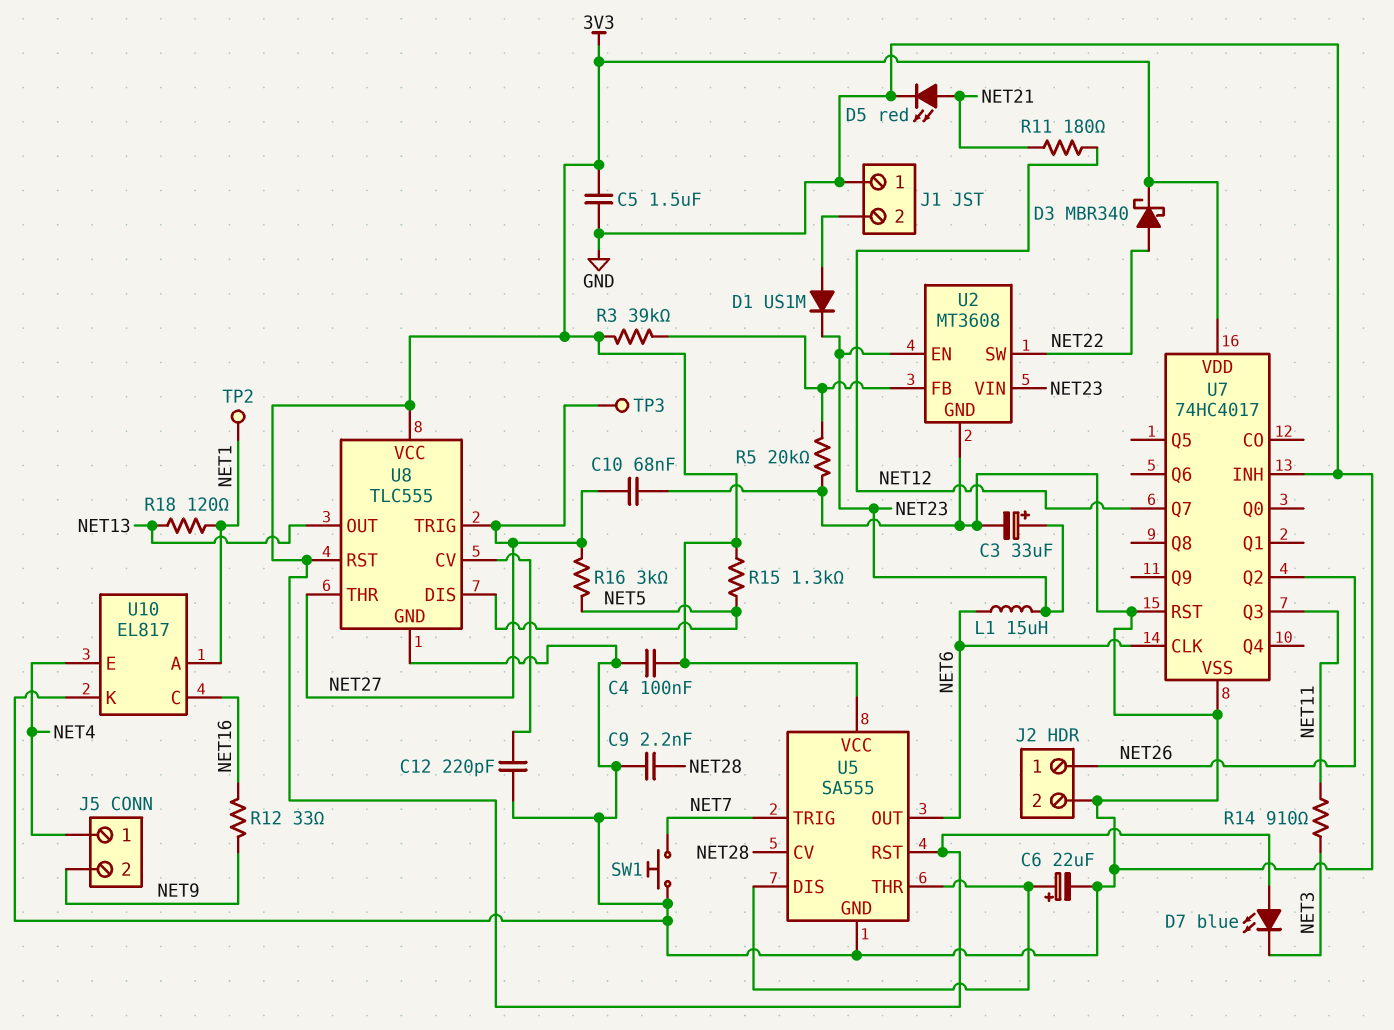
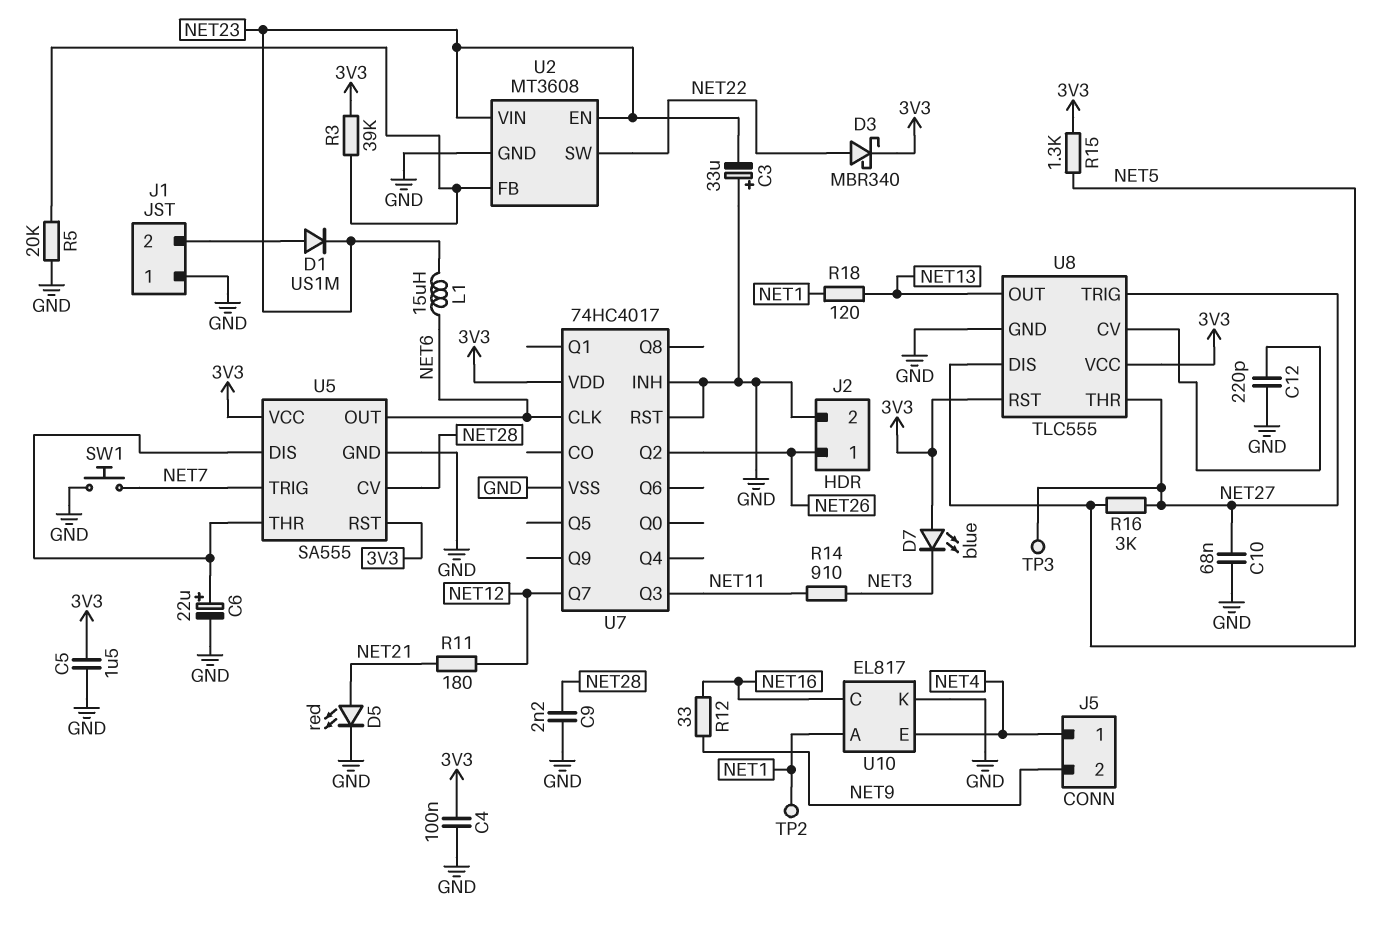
C3: 33uF (plus NET23, minus GND) -> 33uF (plus GND, minus NET23)

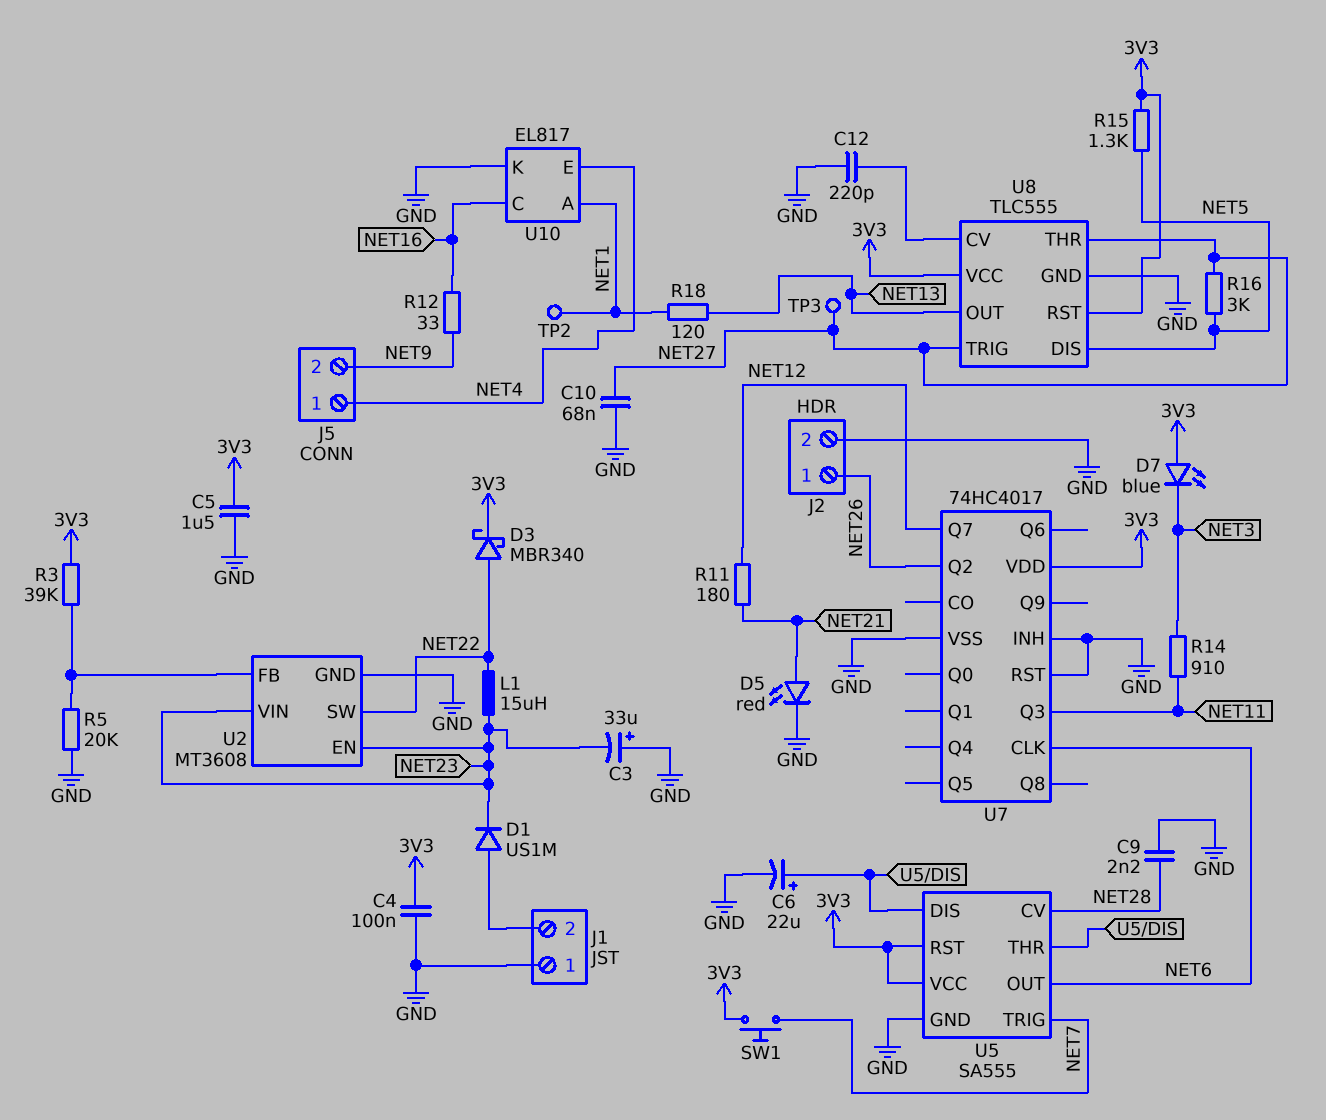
L1: 15uH (NET6, NET23) -> 15uH (NET22, NET23)
SW1: button (GND, NET7) -> button (3V3, NET7)

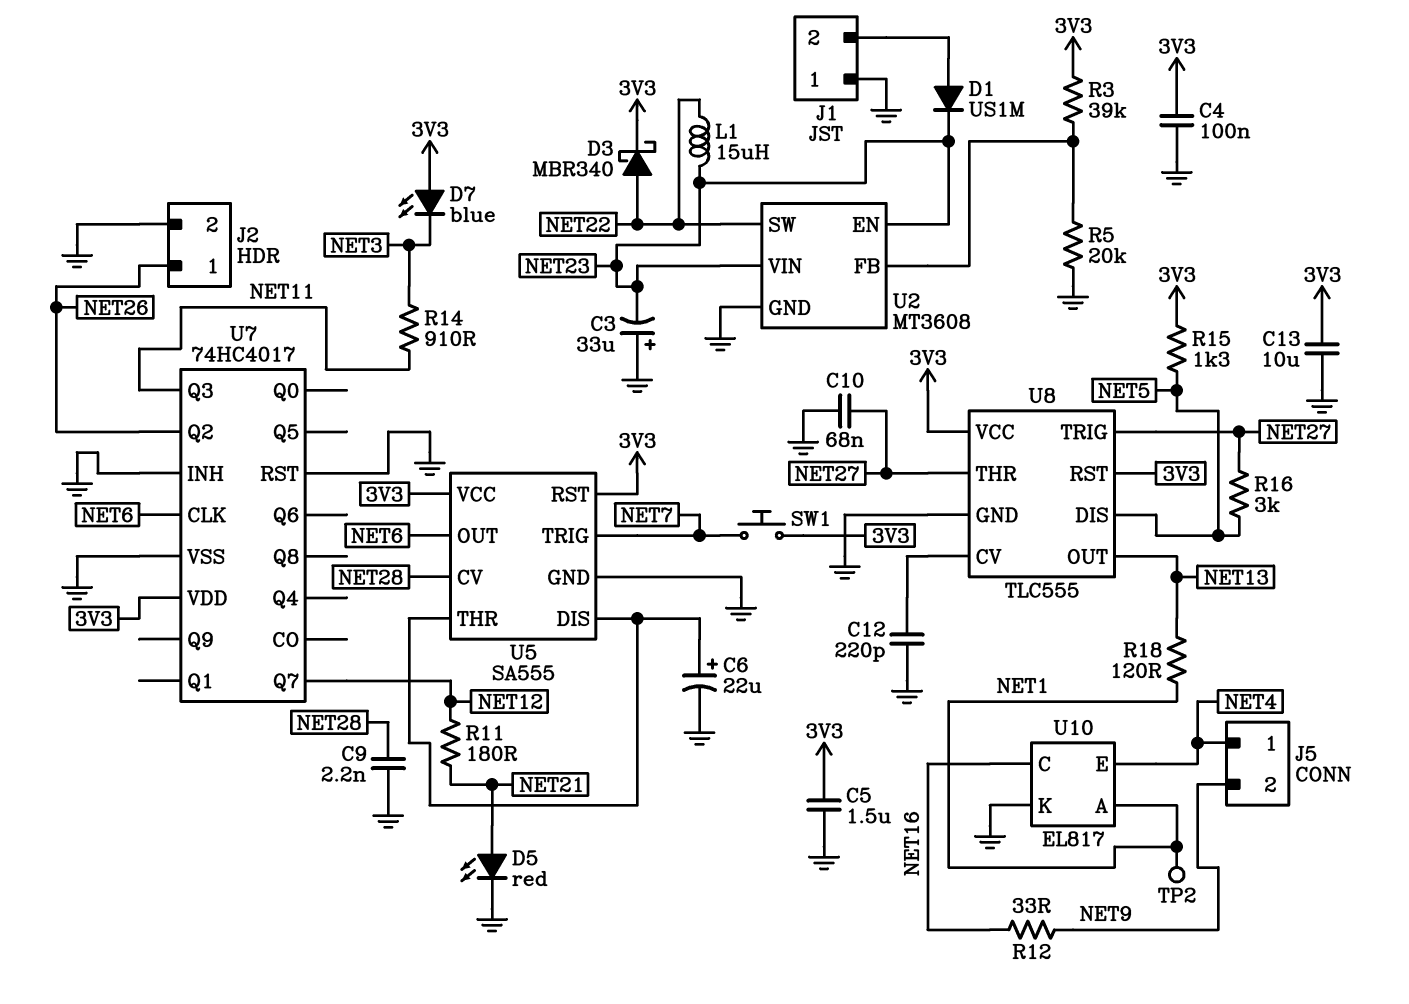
C13: none -> 10uF (3V3, GND)
TP3: test point (NET27) -> none

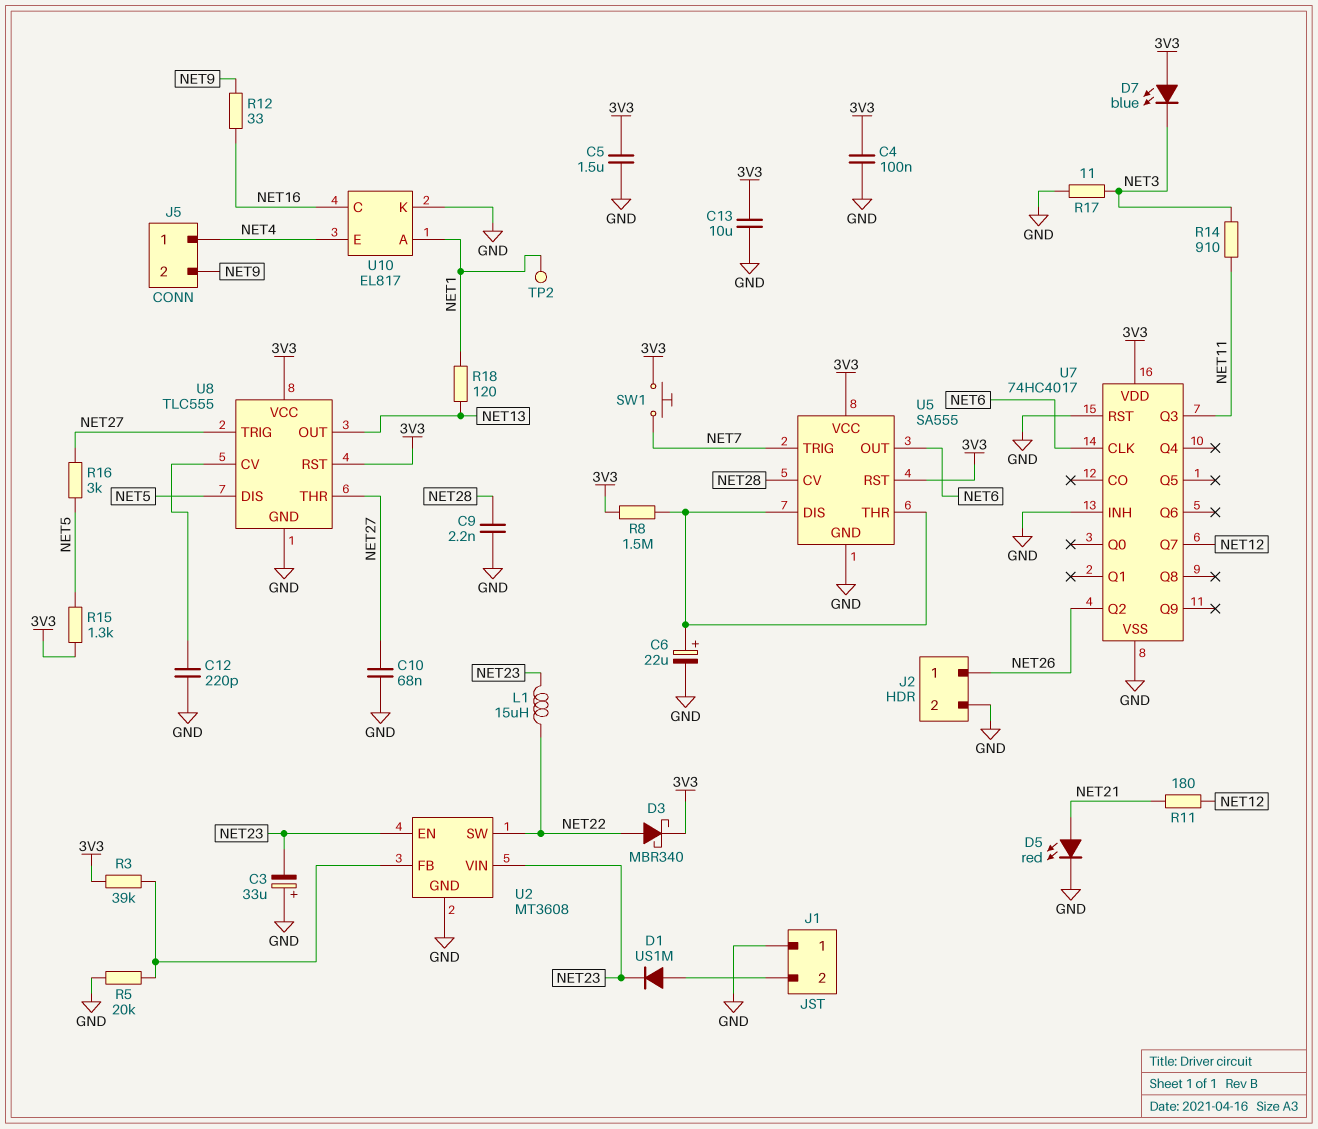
R8: none -> 1.5M (3V3, U5/DIS)
R17: none -> 11 (GND, NET3)

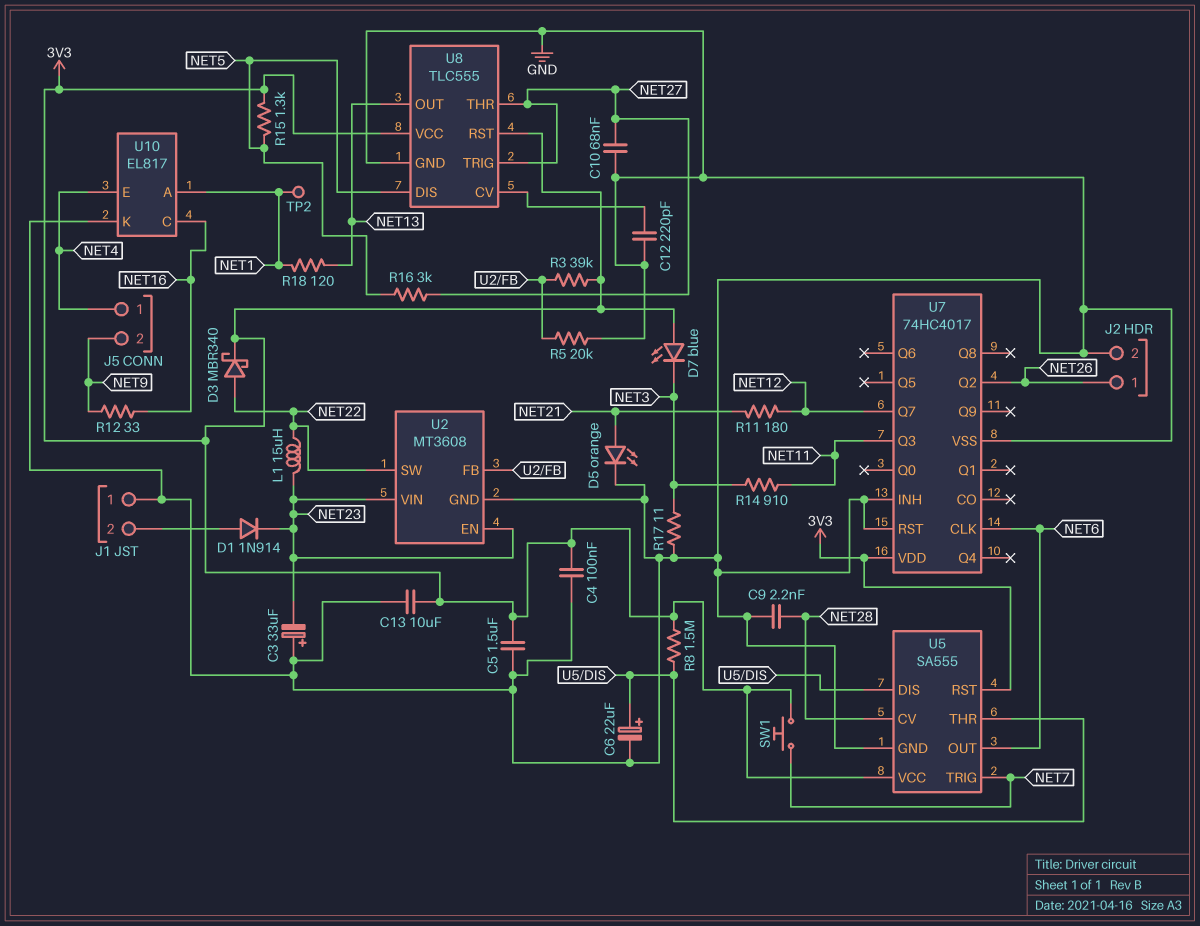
D1: diode US1M (A J1/2, K NET23) -> diode 1N914 (A J1/2, K NET23)
D5: LED red (A NET21, K GND) -> LED orange (A NET21, K GND)

